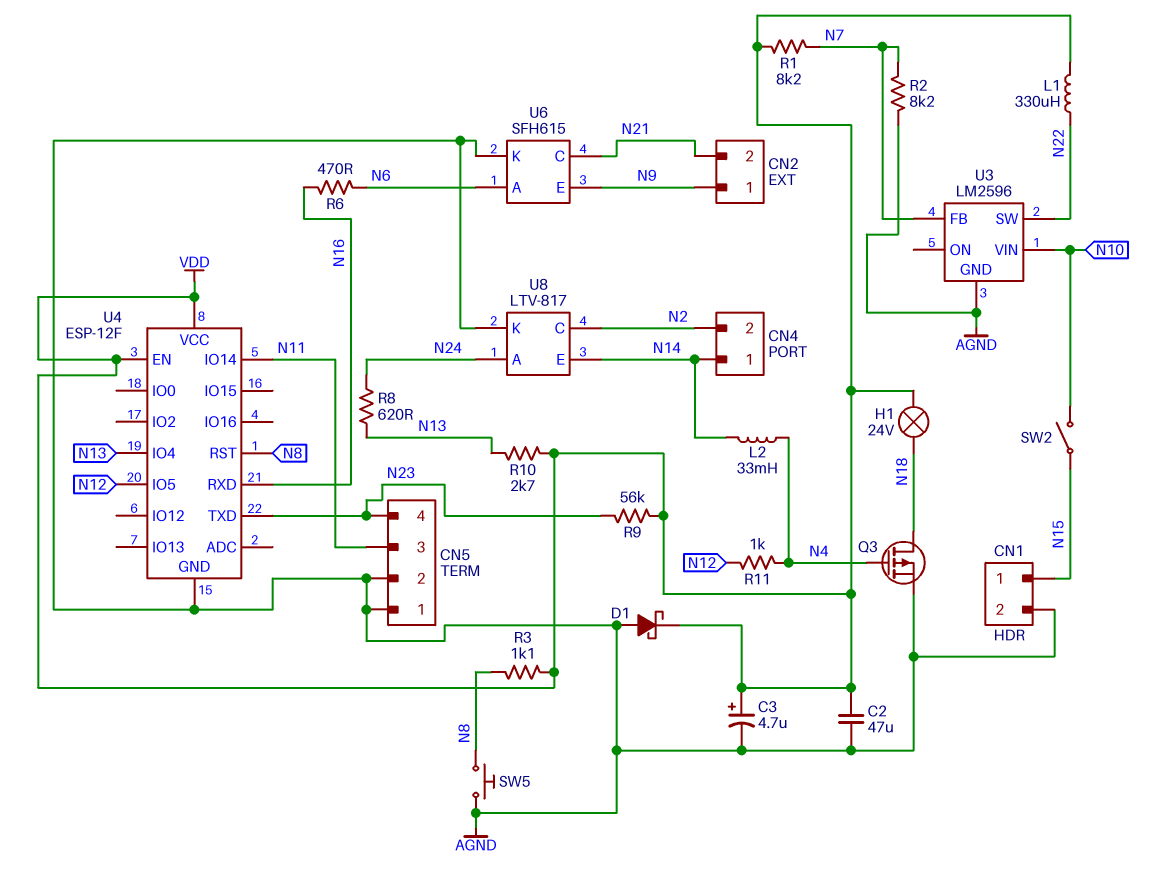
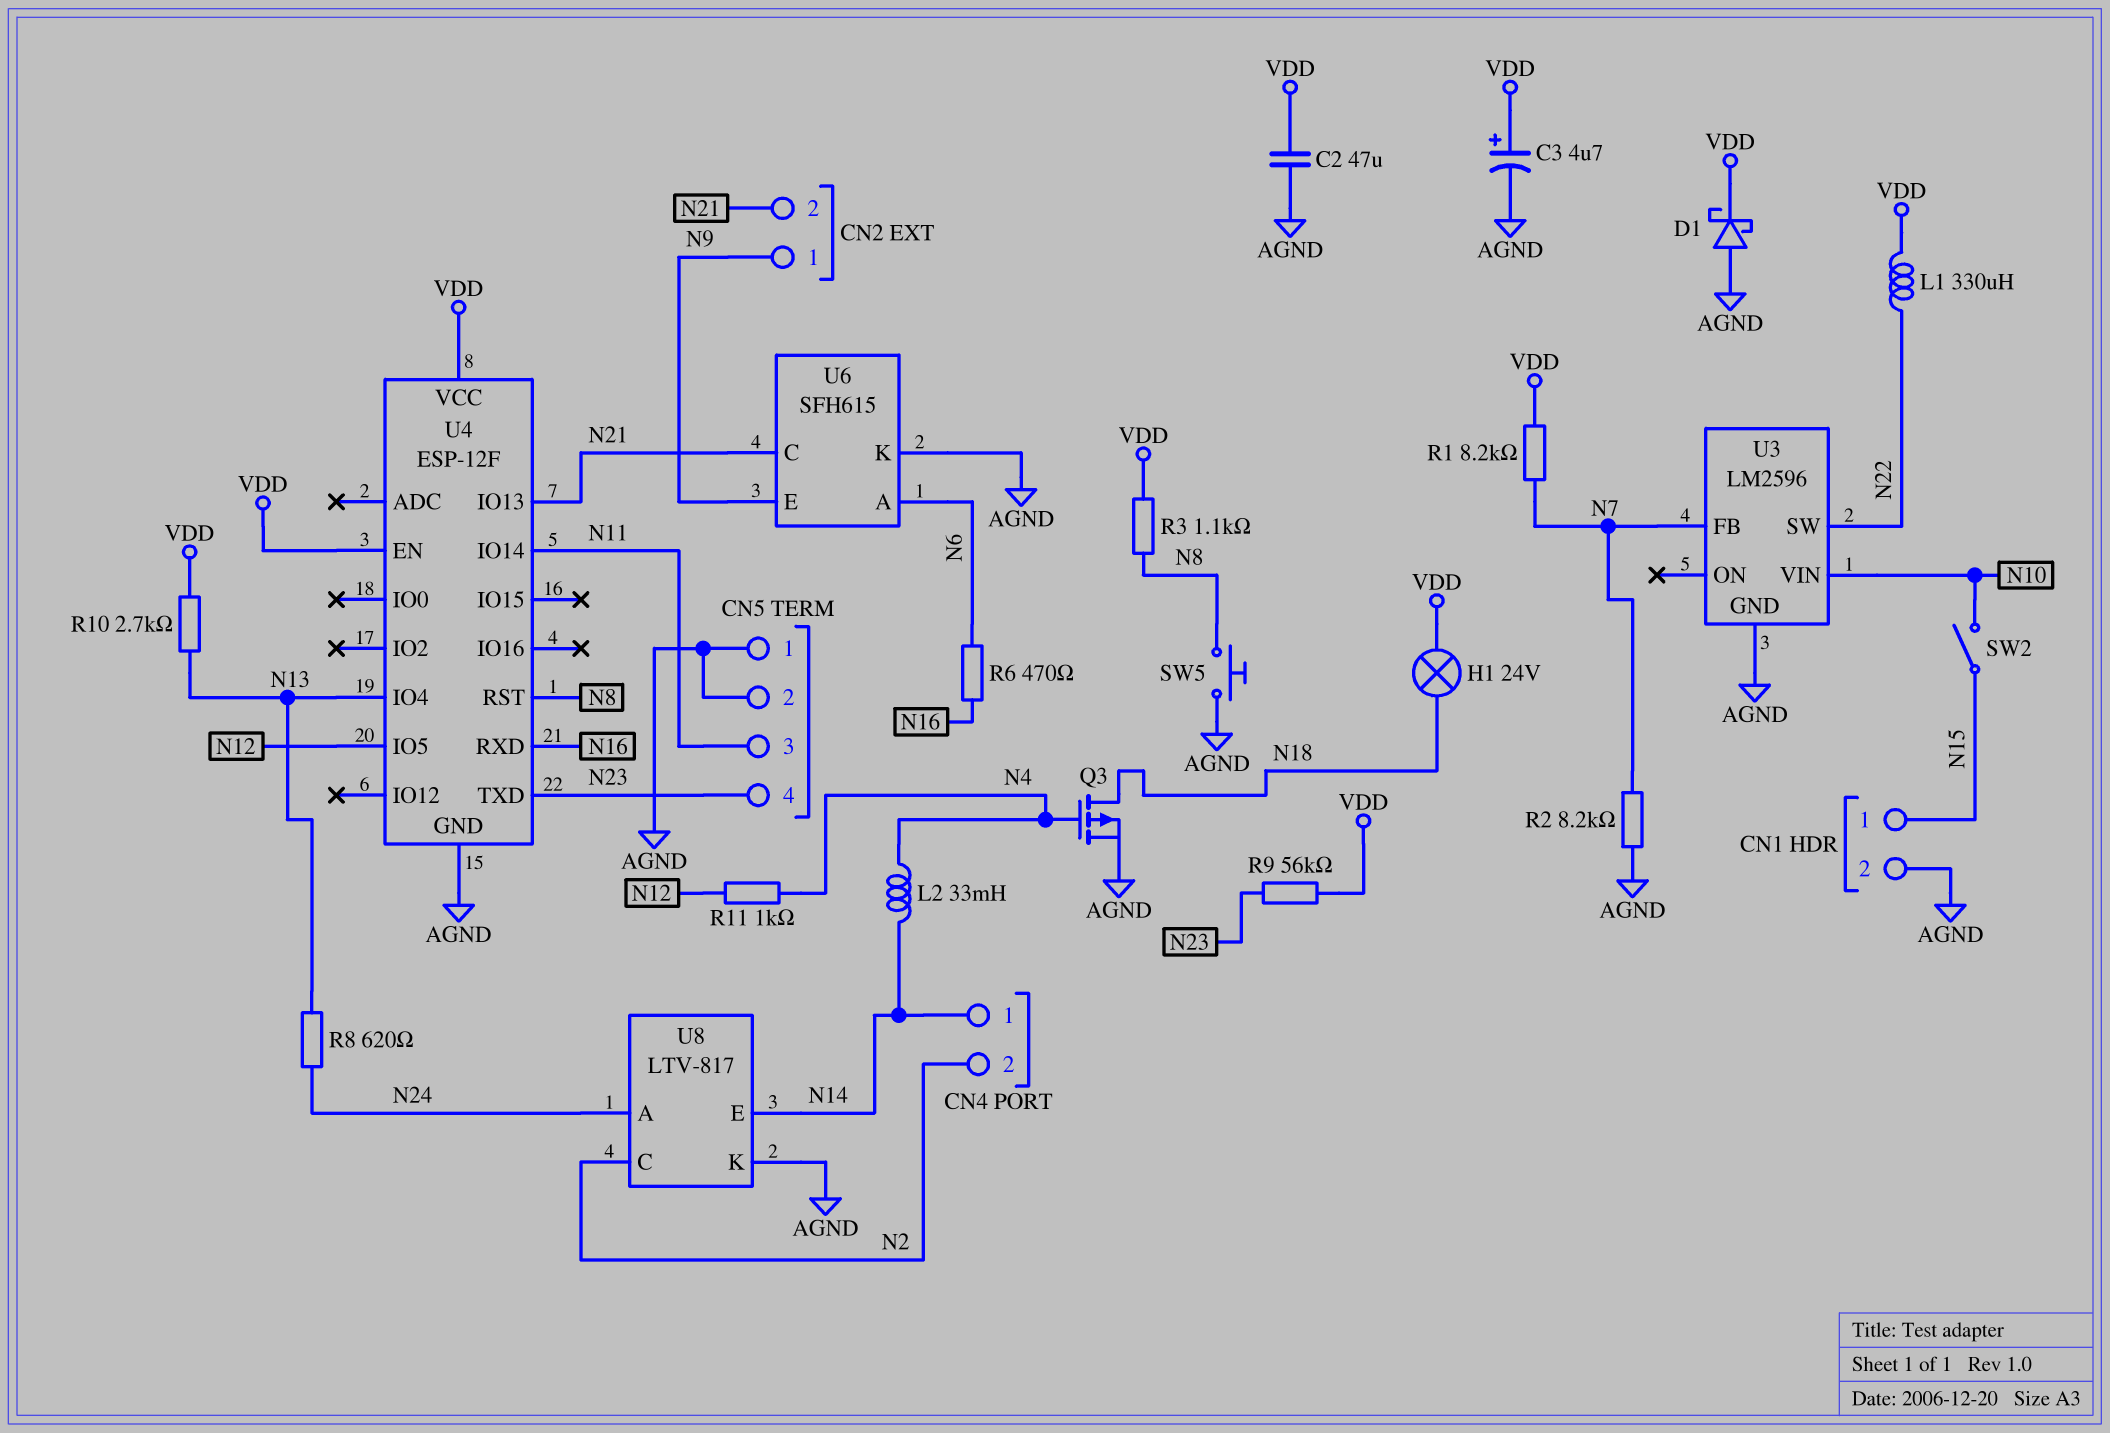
U4 pin IO13: none -> N21

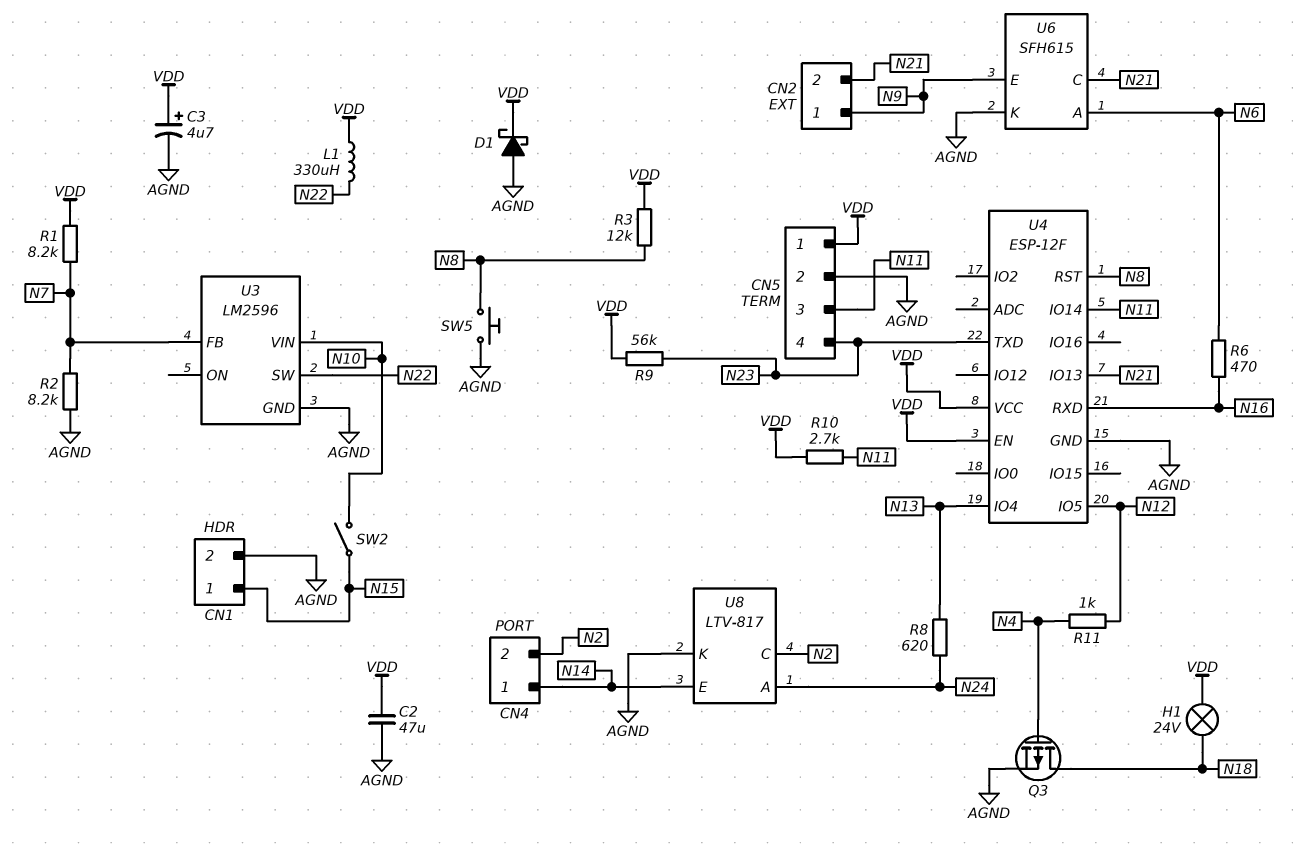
CN5 pin 1: AGND -> VDD
L2: 33mH (N4, N14) -> none
R3: 1.1k (N8, VDD) -> 12k (N8, VDD)
R10: 2.7k (N13, VDD) -> 2.7k (N11, VDD)

